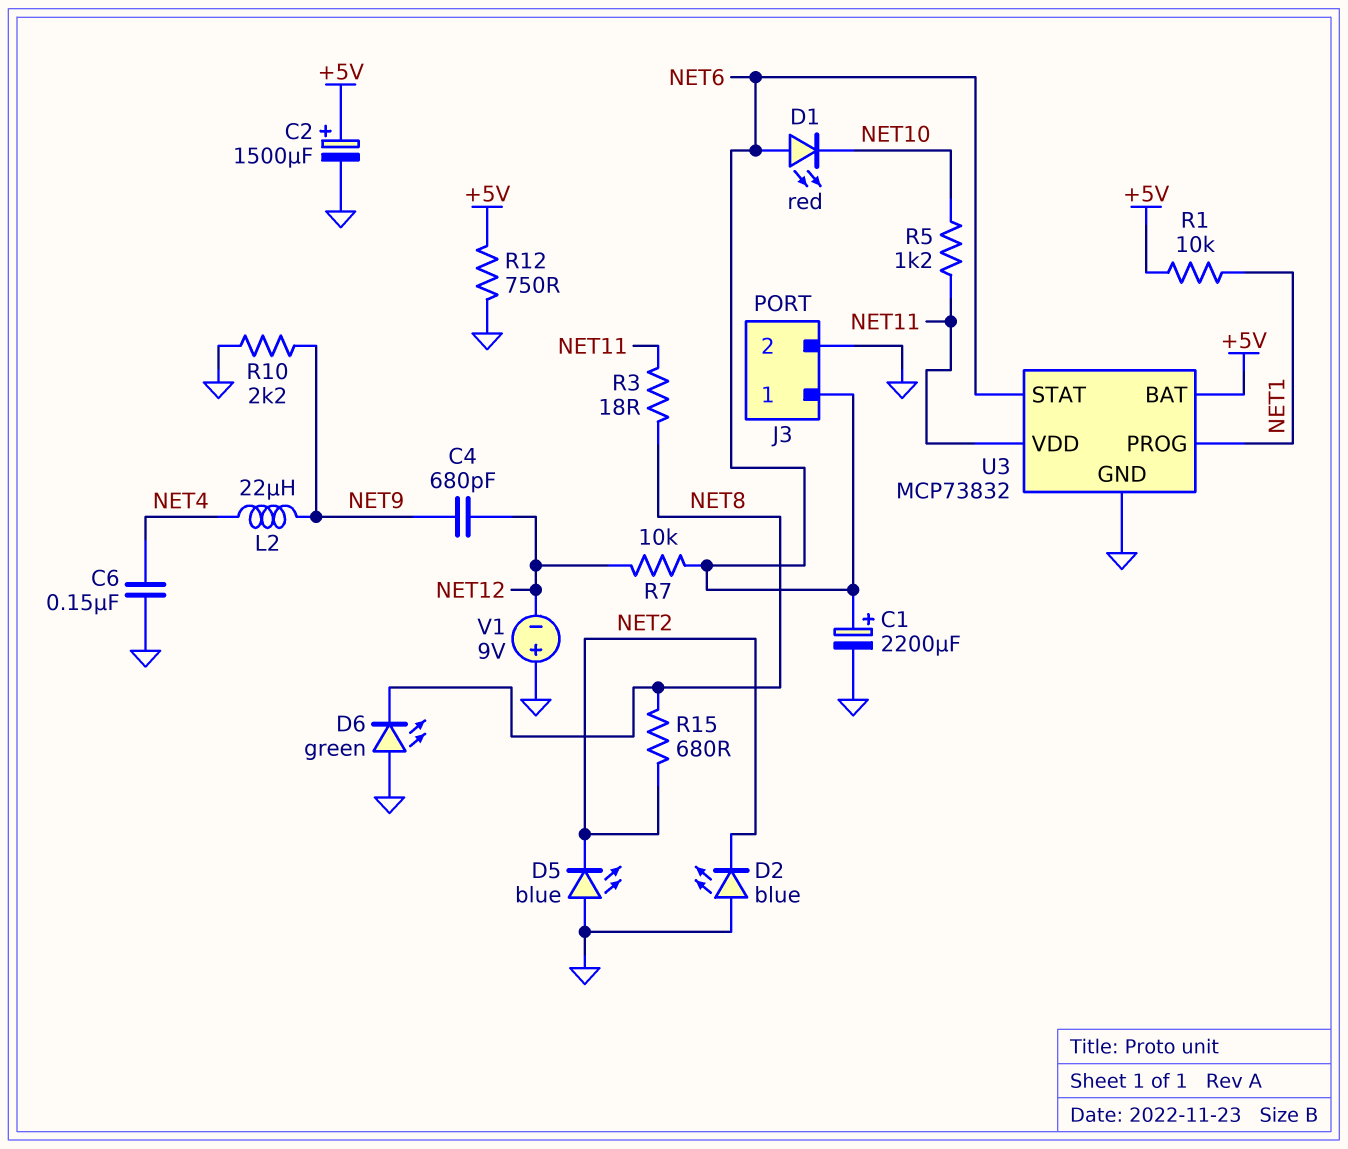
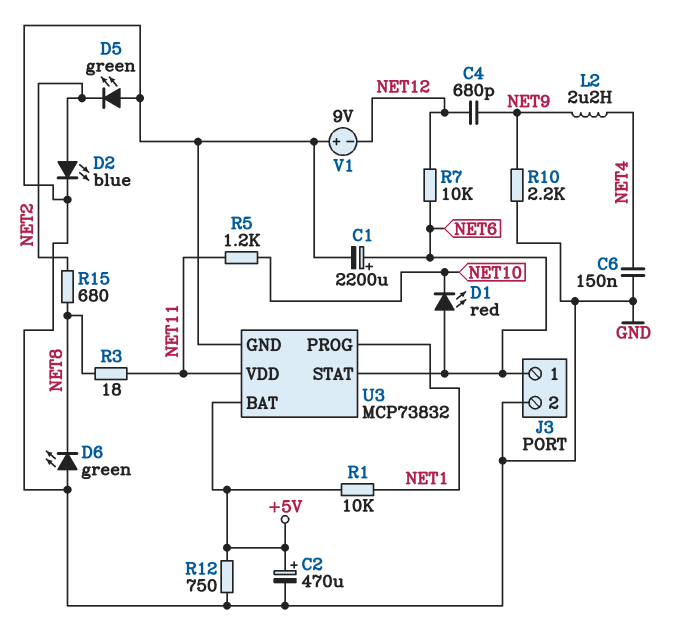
C2: 1500uF (plus +5V, minus GND) -> 470uF (plus +5V, minus GND)
D2: LED blue (A GND, K NET2) -> LED blue (A NET2, K GND)
D5: LED blue (A GND, K NET2) -> LED green (A GND, K NET2)
L2: 22uH (NET4, NET9) -> 2.2uH (NET4, NET9)

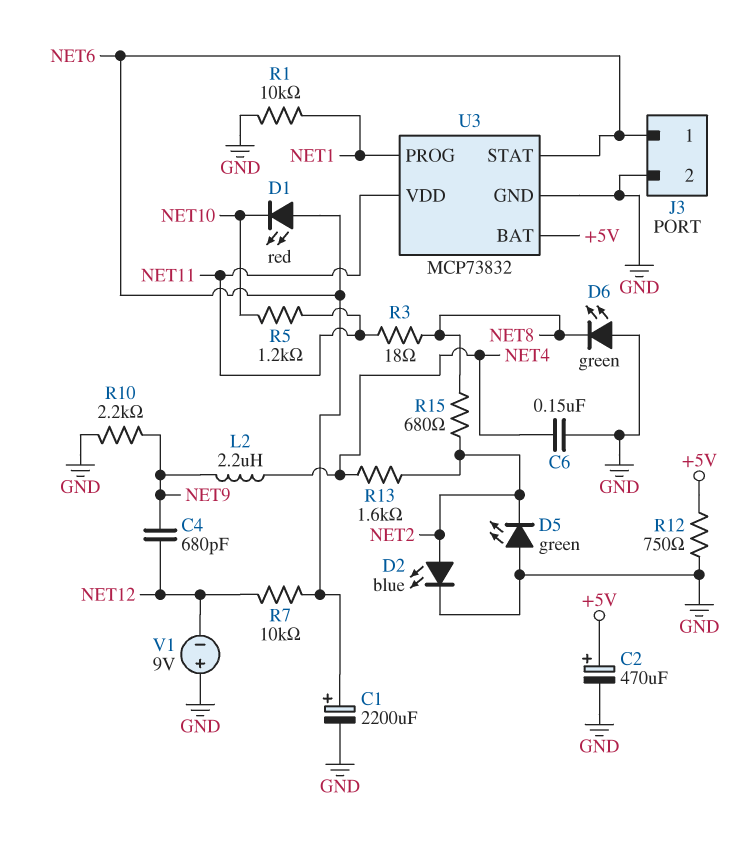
R1: 10k (+5V, NET1) -> 10k (GND, NET1)
R13: none -> 1.6k (NET2, NET4)

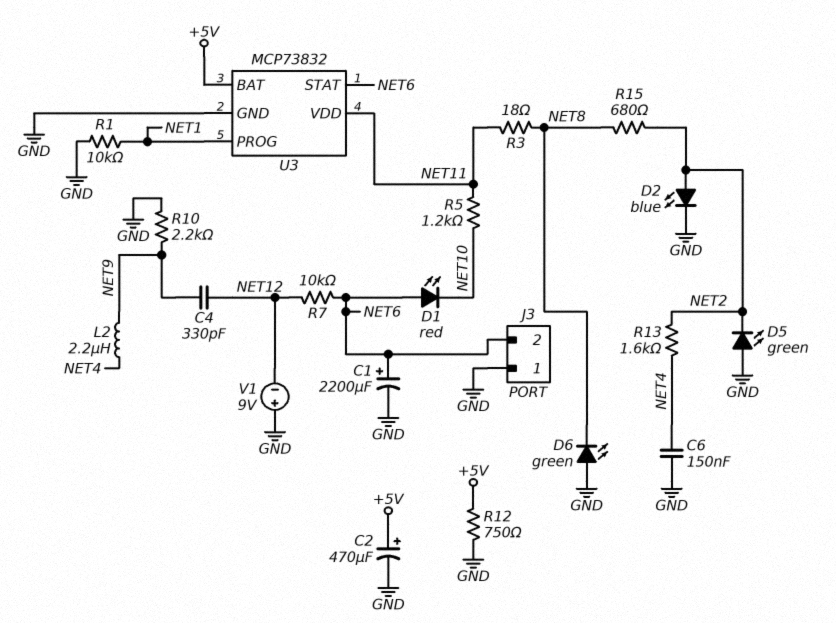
C4: 680pF (NET9, NET12) -> 330pF (NET9, NET12)
J3 pin 1: NET6 -> GND
J3 pin 2: GND -> NET6

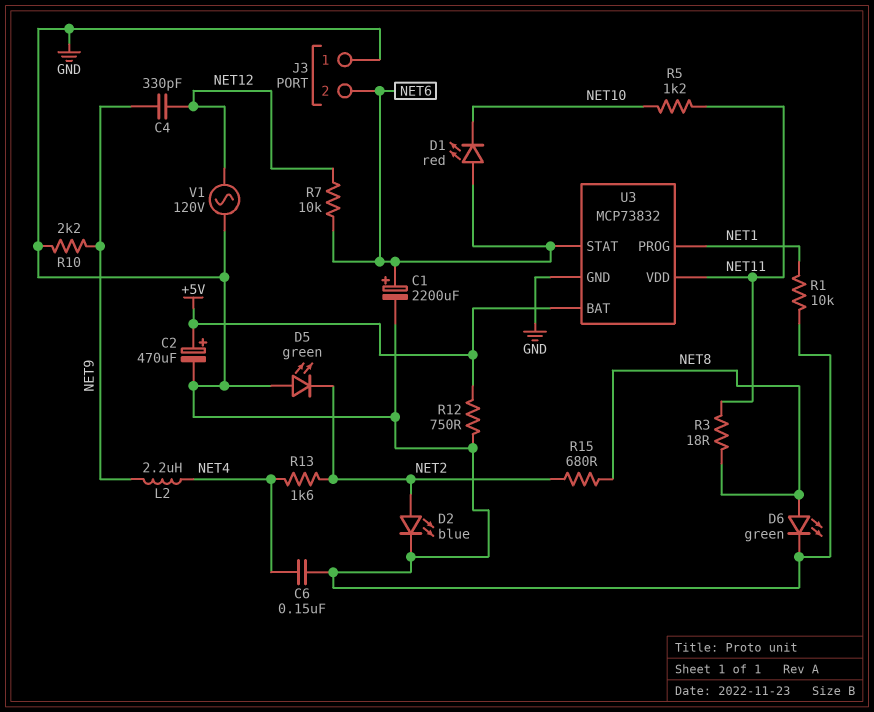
D6: LED green (A GND, K NET8) -> LED green (A NET8, K GND)
V1: 9V (plus GND, minus NET12) -> AC 120V (GND, NET12)

